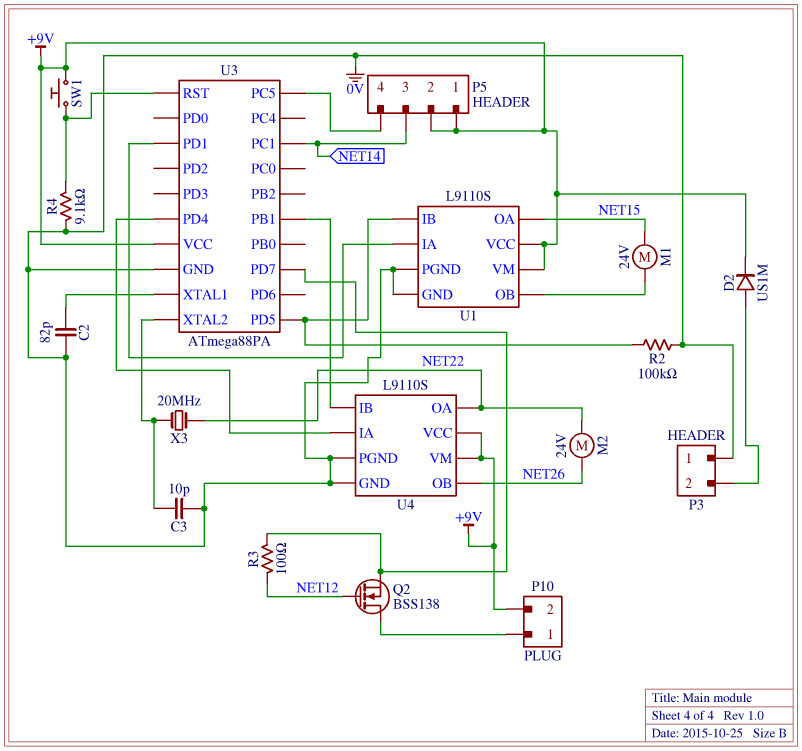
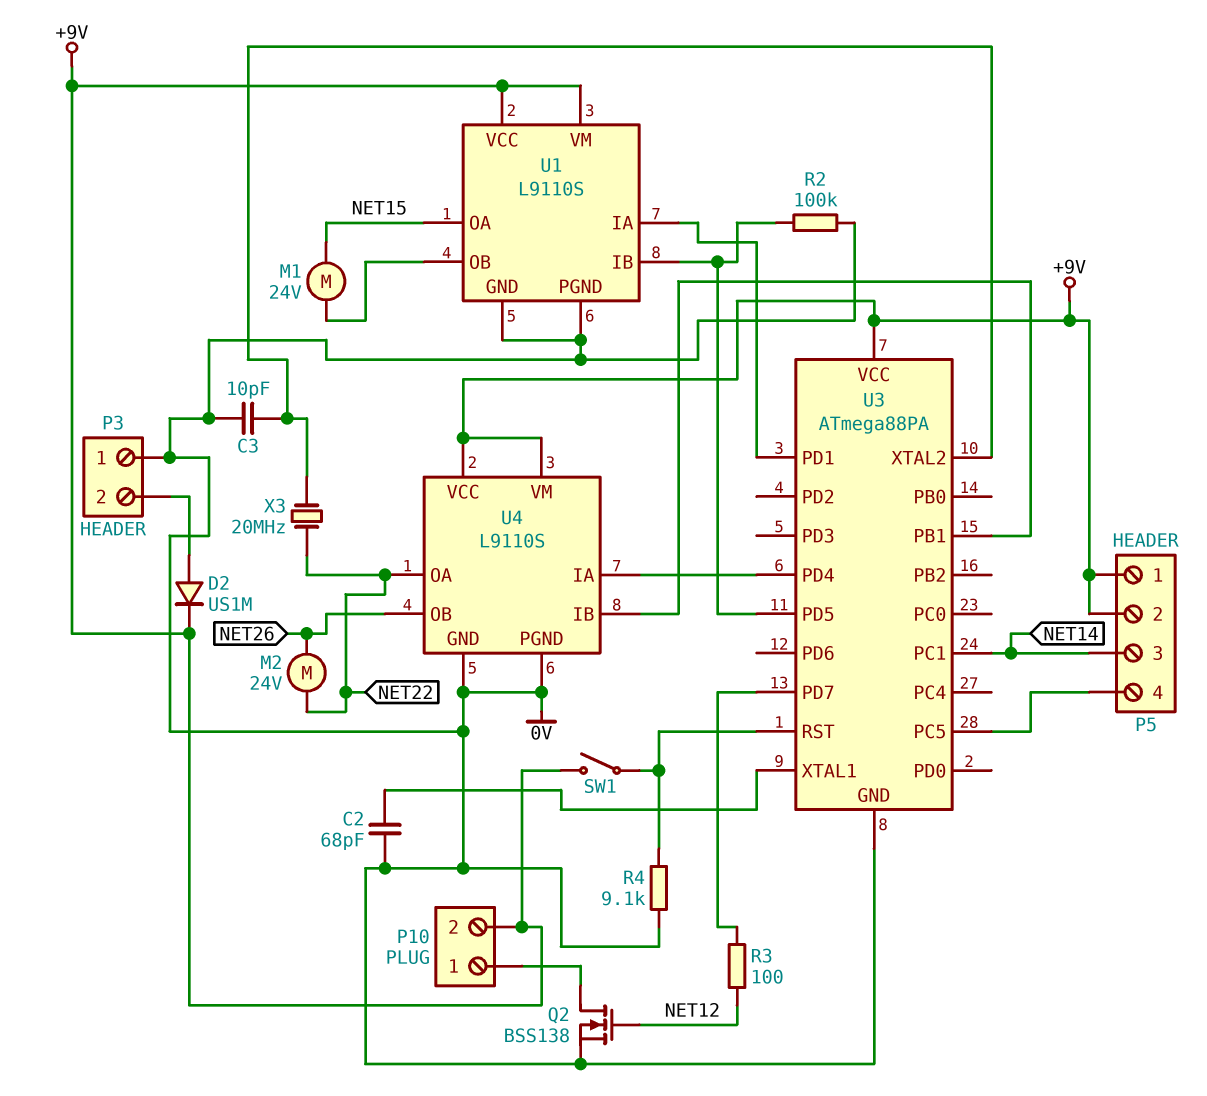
C2: 82pF (0V, U3/XTAL1) -> 68pF (0V, U3/XTAL1)
Q2: NMOS BSS138 (G NET12, D P10/1, S U3/PD7) -> NMOS BSS138 (G NET12, D P10/1, S 0V)
SW1: button (+9V, U3/RST) -> switch (+9V, U3/RST)

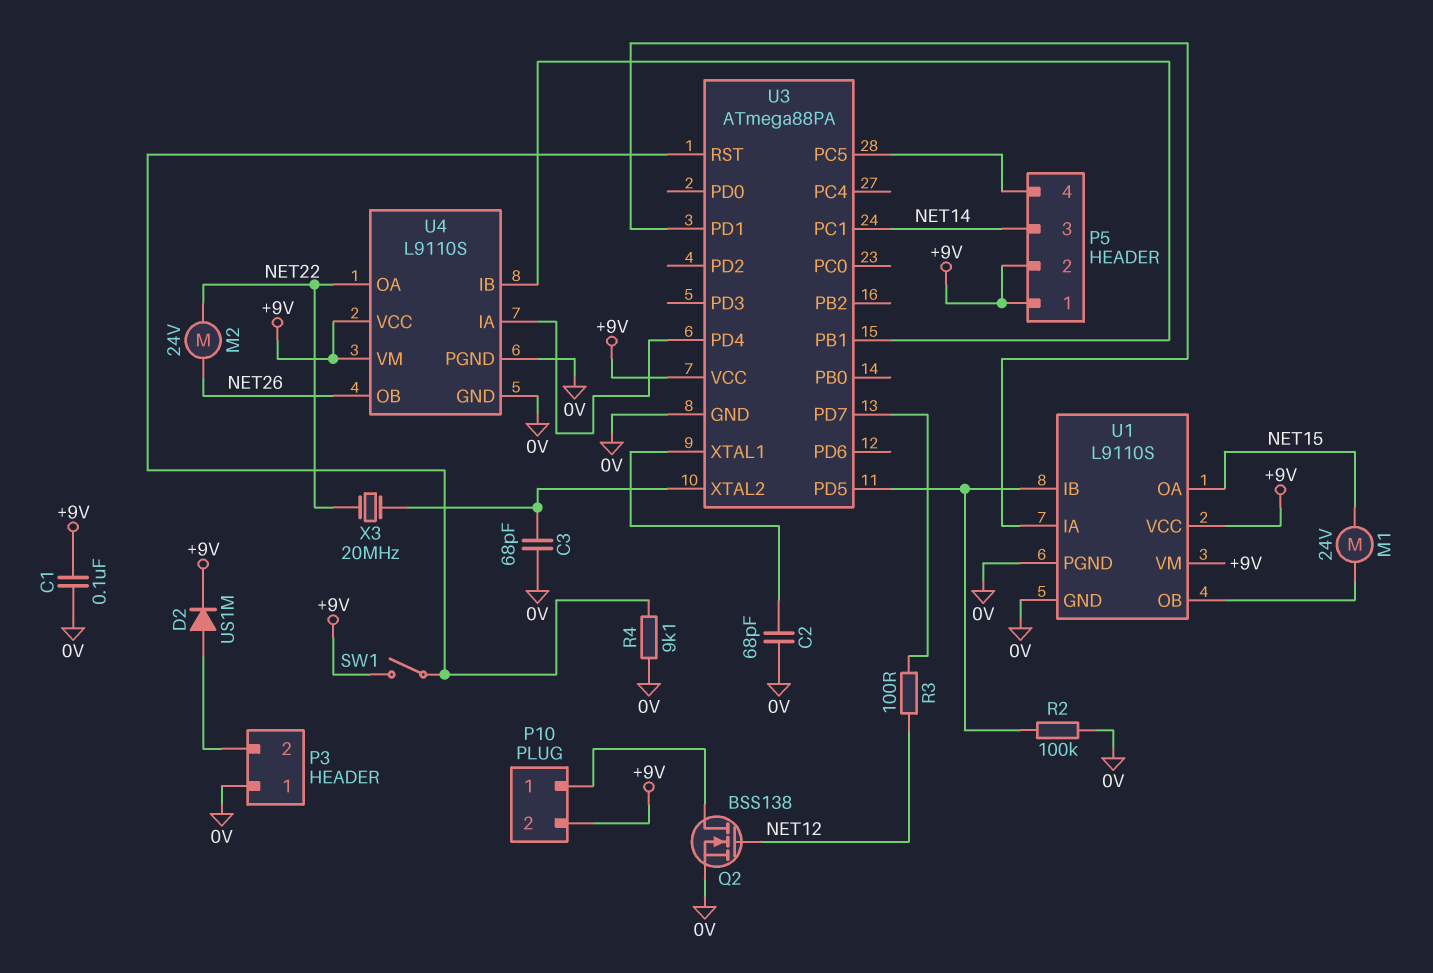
C1: none -> 100nF (+9V, 0V)
C3: 10pF (0V, U3/XTAL2) -> 68pF (0V, U3/XTAL2)

